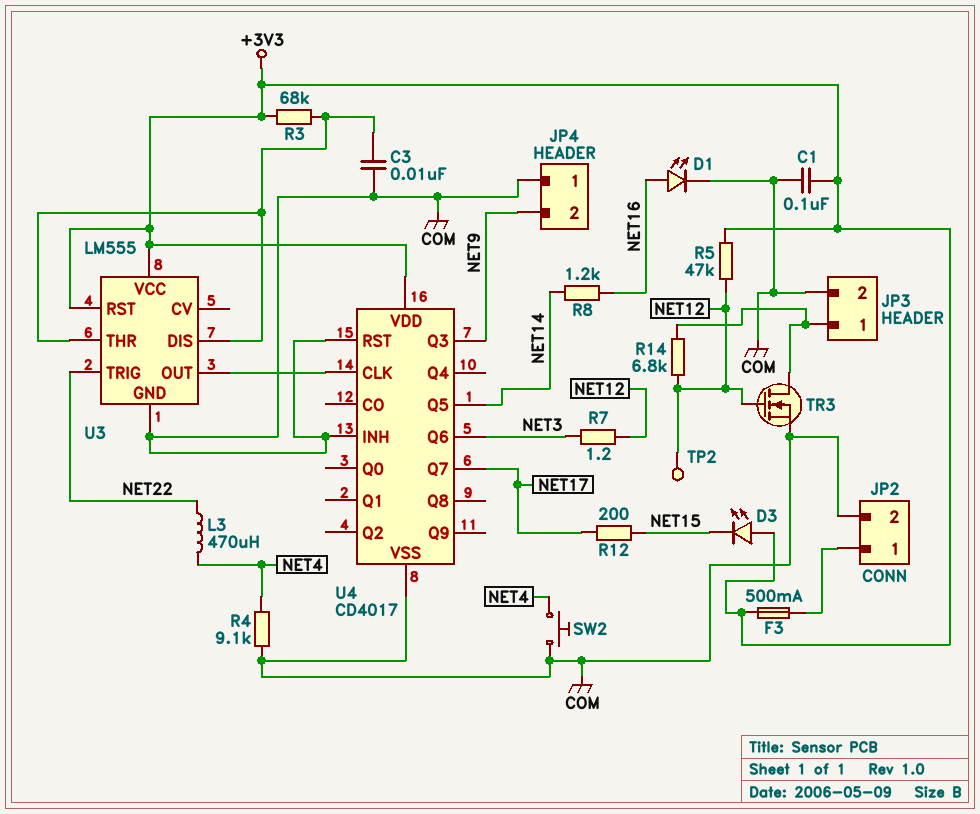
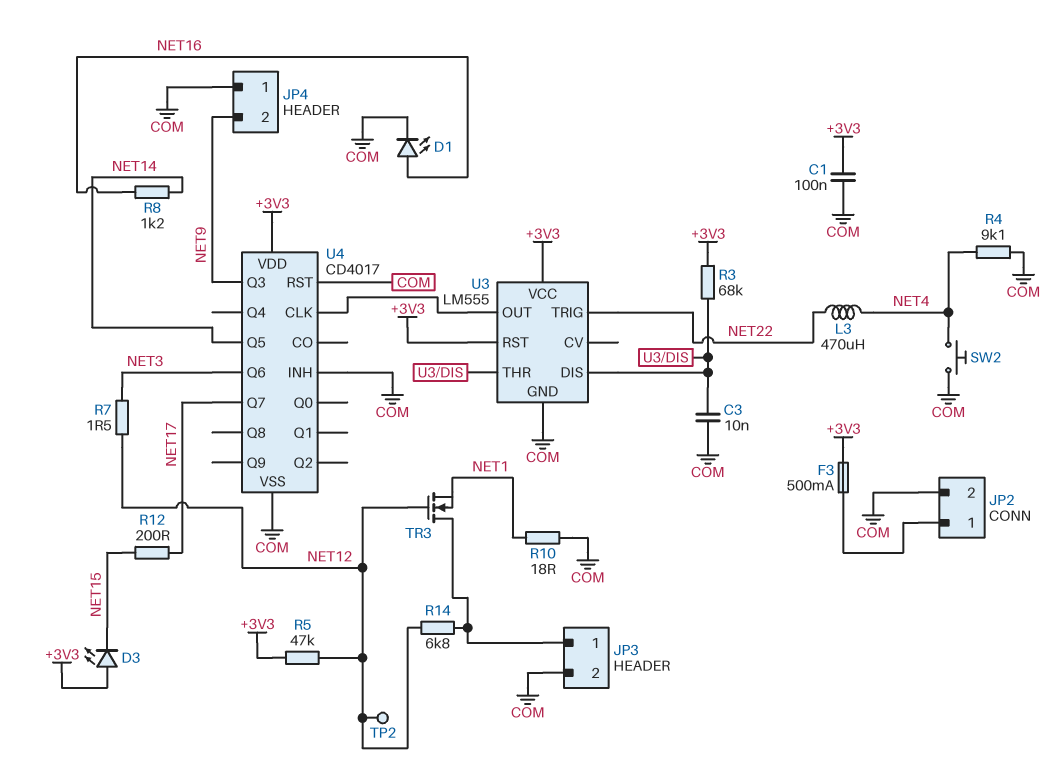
R7: 1.2 (NET3, NET12) -> 1.5 (NET3, NET12)
R10: none -> 18 (COM, NET1)
TR3: NMOS (G NET12, D JP3/1, S COM) -> NMOS (G NET12, D JP3/1, S NET1)

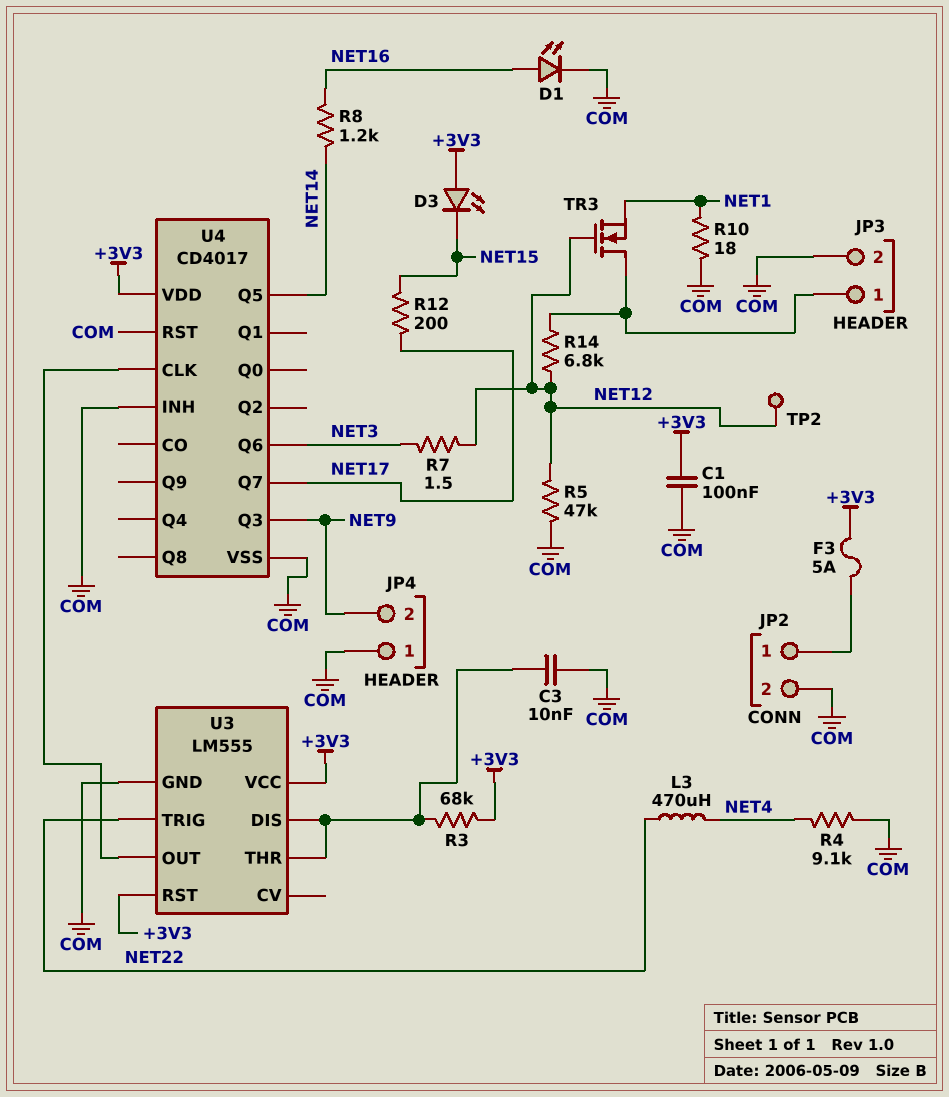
F3: 500mA (+3V3, JP2/1) -> 5A (+3V3, JP2/1)
R5: 47k (+3V3, NET12) -> 47k (COM, NET12)
SW2: button (COM, NET4) -> none

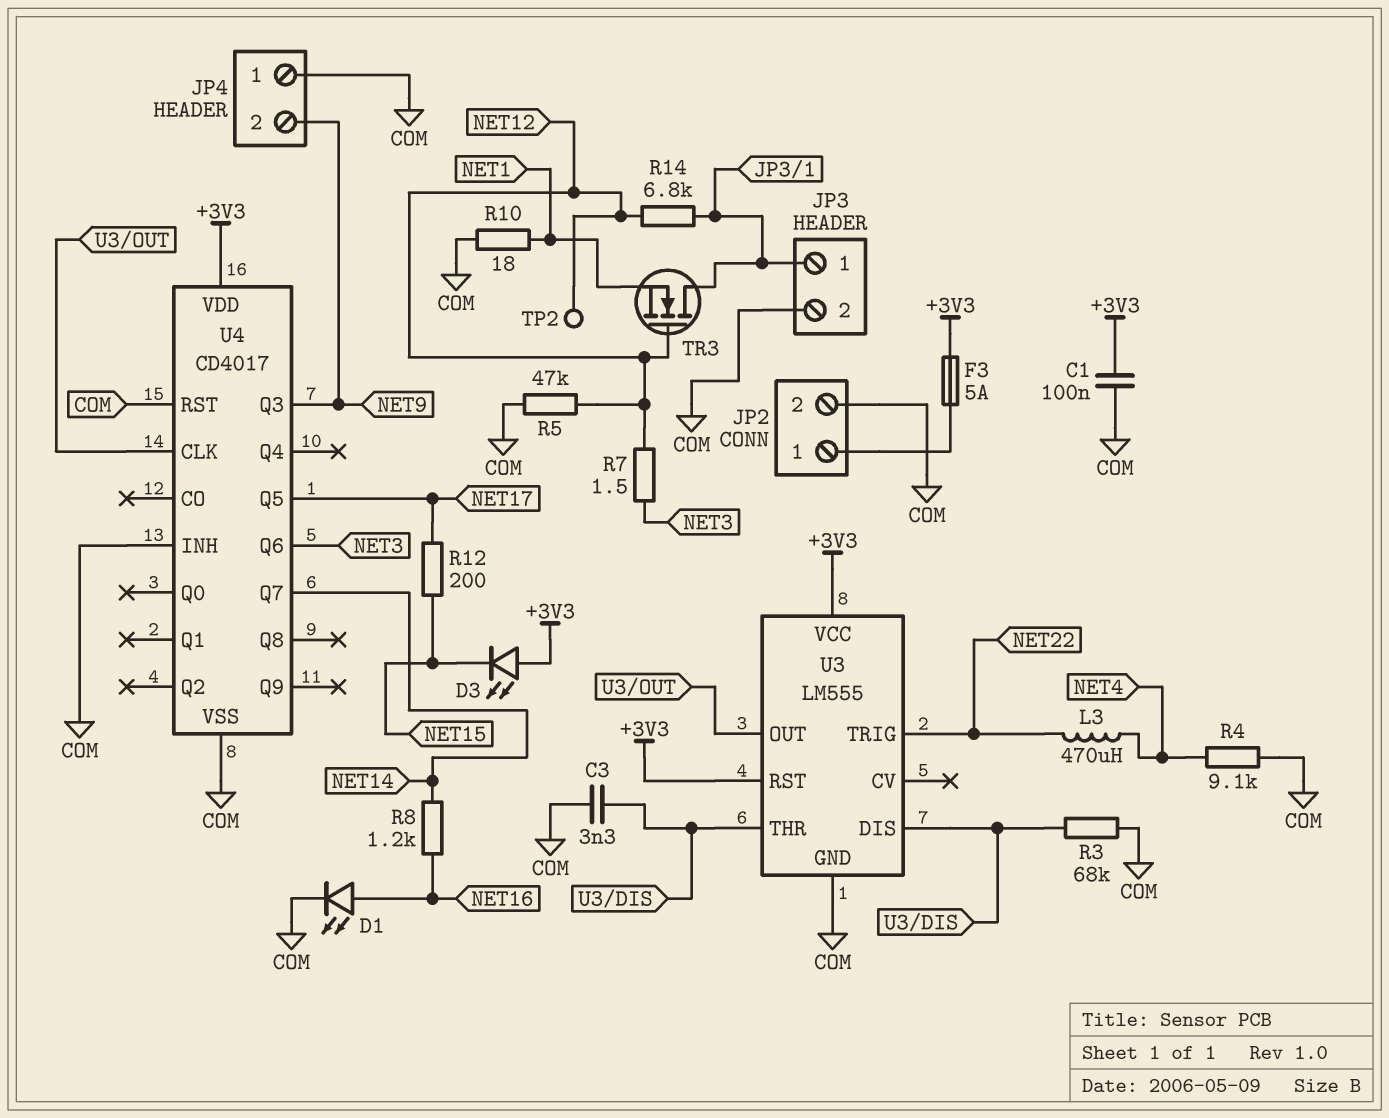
C3: 10nF (COM, U3/DIS) -> 3.3nF (COM, U3/DIS)
R3: 68k (+3V3, U3/DIS) -> 68k (COM, U3/DIS)
U4 pin Q5: NET14 -> NET17
U4 pin Q7: NET17 -> NET14

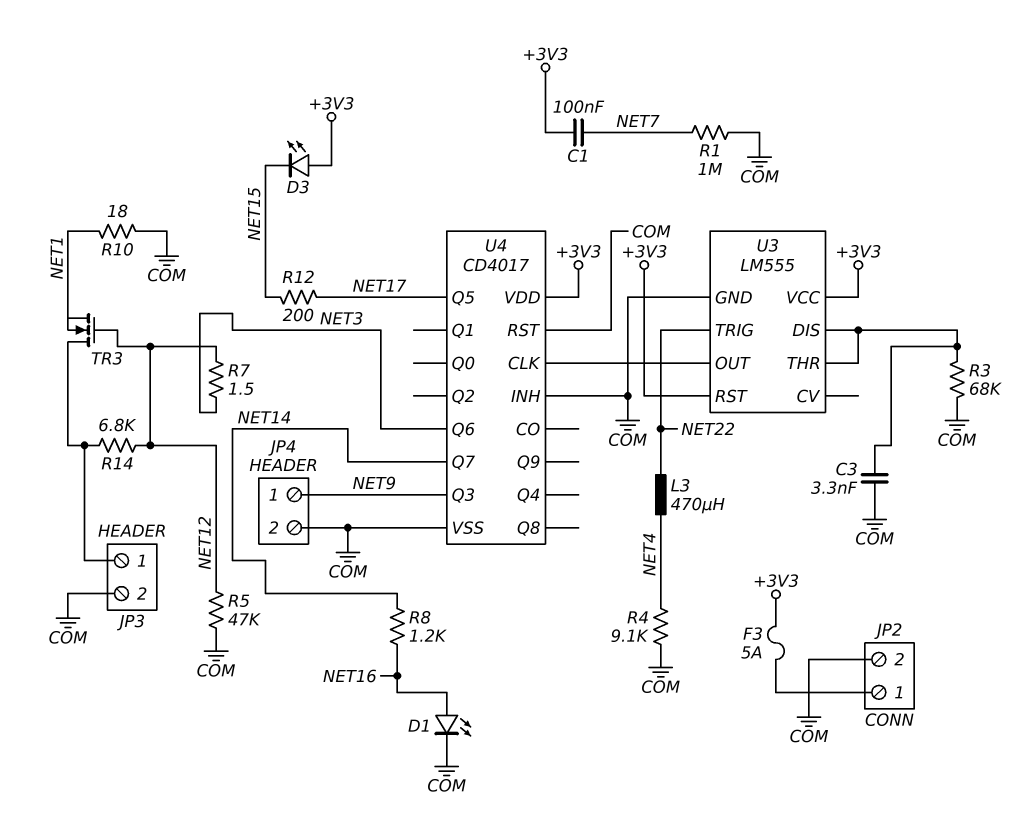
C1: 100nF (+3V3, COM) -> 100nF (+3V3, NET7)
JP4 pin 1: COM -> NET9
JP4 pin 2: NET9 -> COM
R1: none -> 1M (COM, NET7)
TP2: test point (NET12) -> none

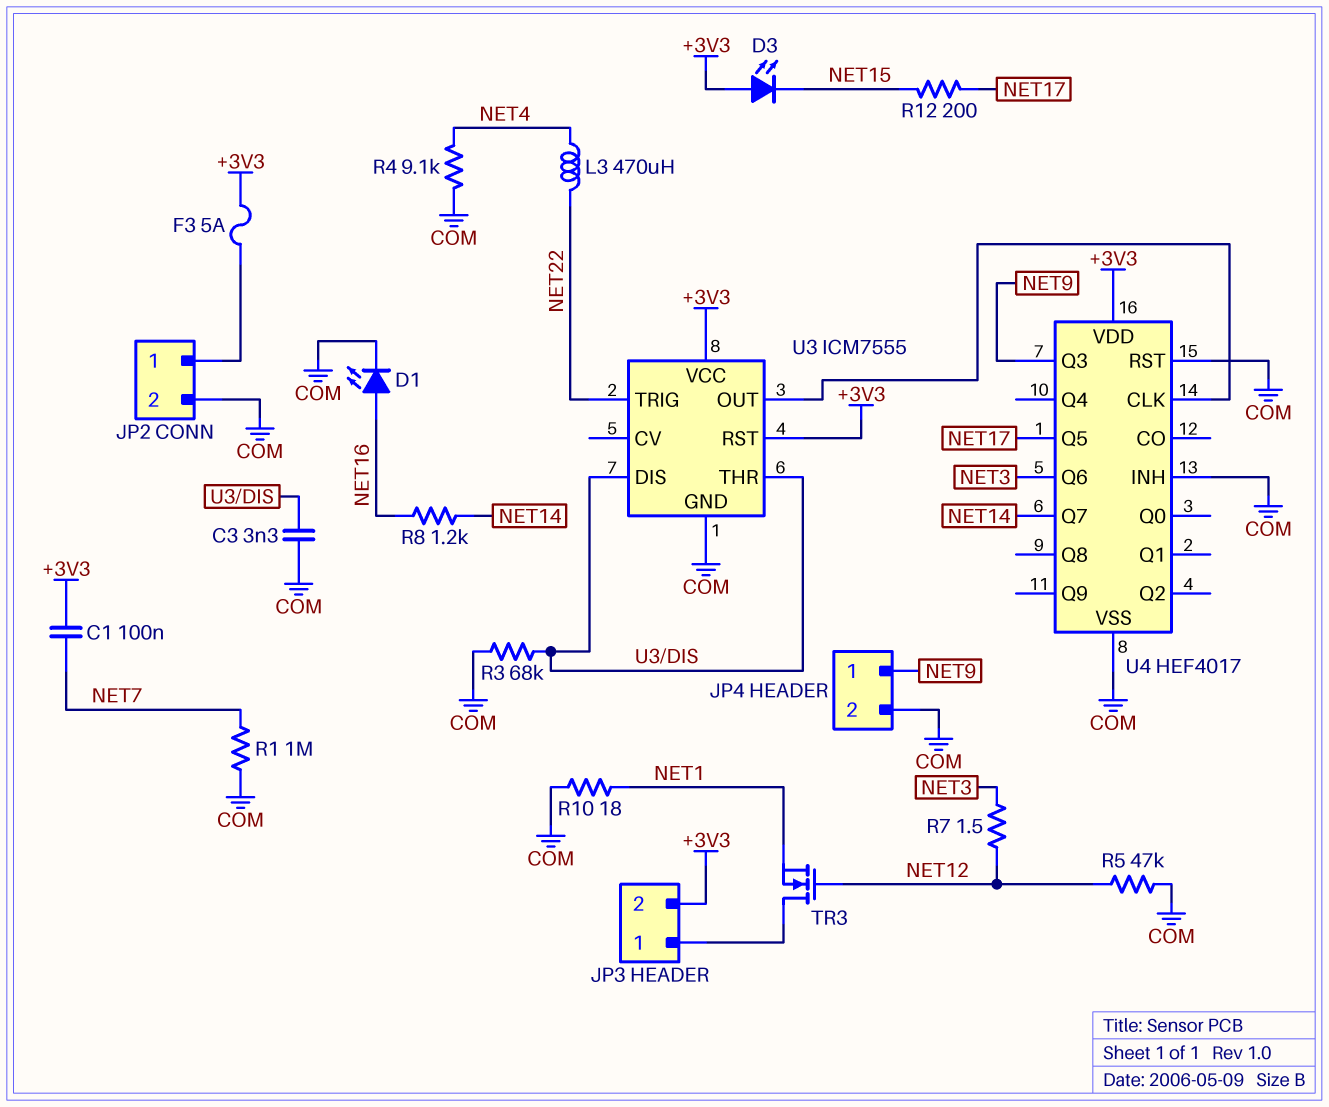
JP3 pin 2: COM -> +3V3
R14: 6.8k (JP3/1, NET12) -> none
U3: LM555 -> ICM7555
U4: CD4017 -> HEF4017

